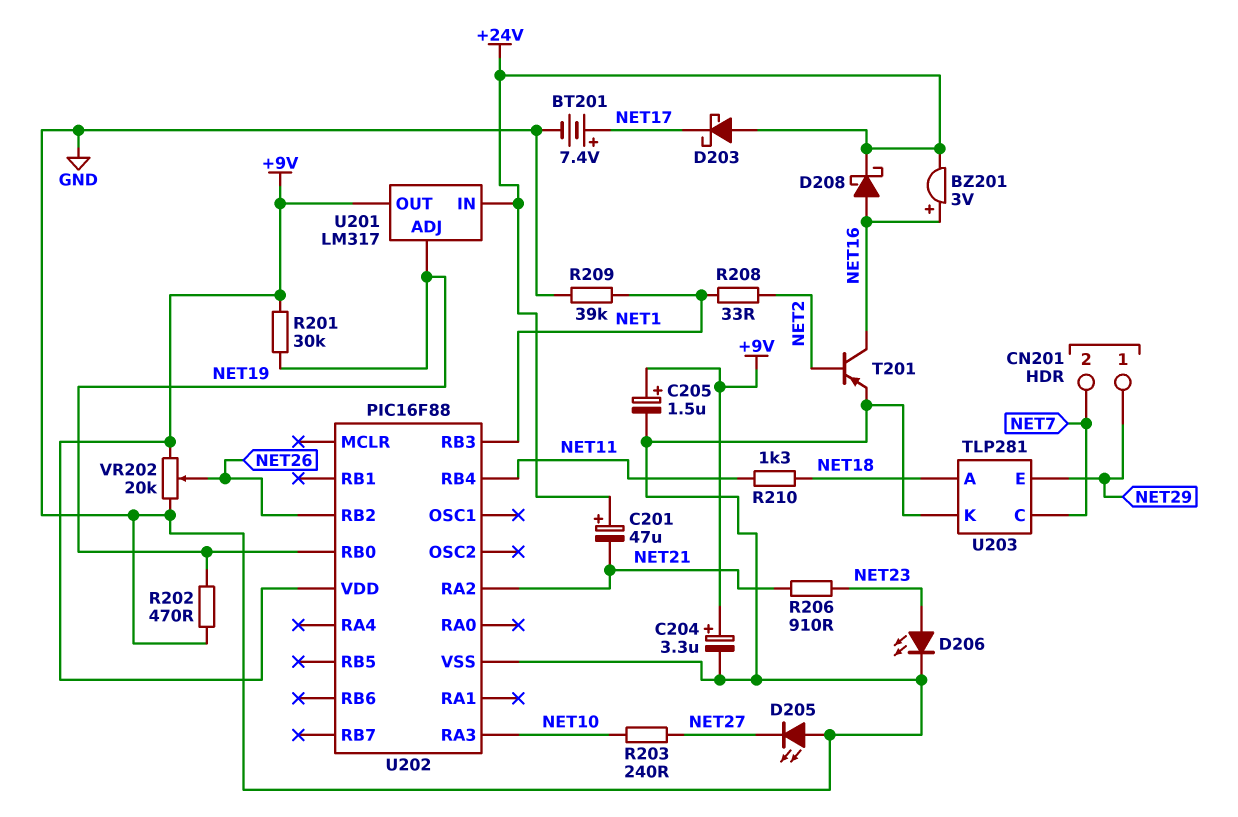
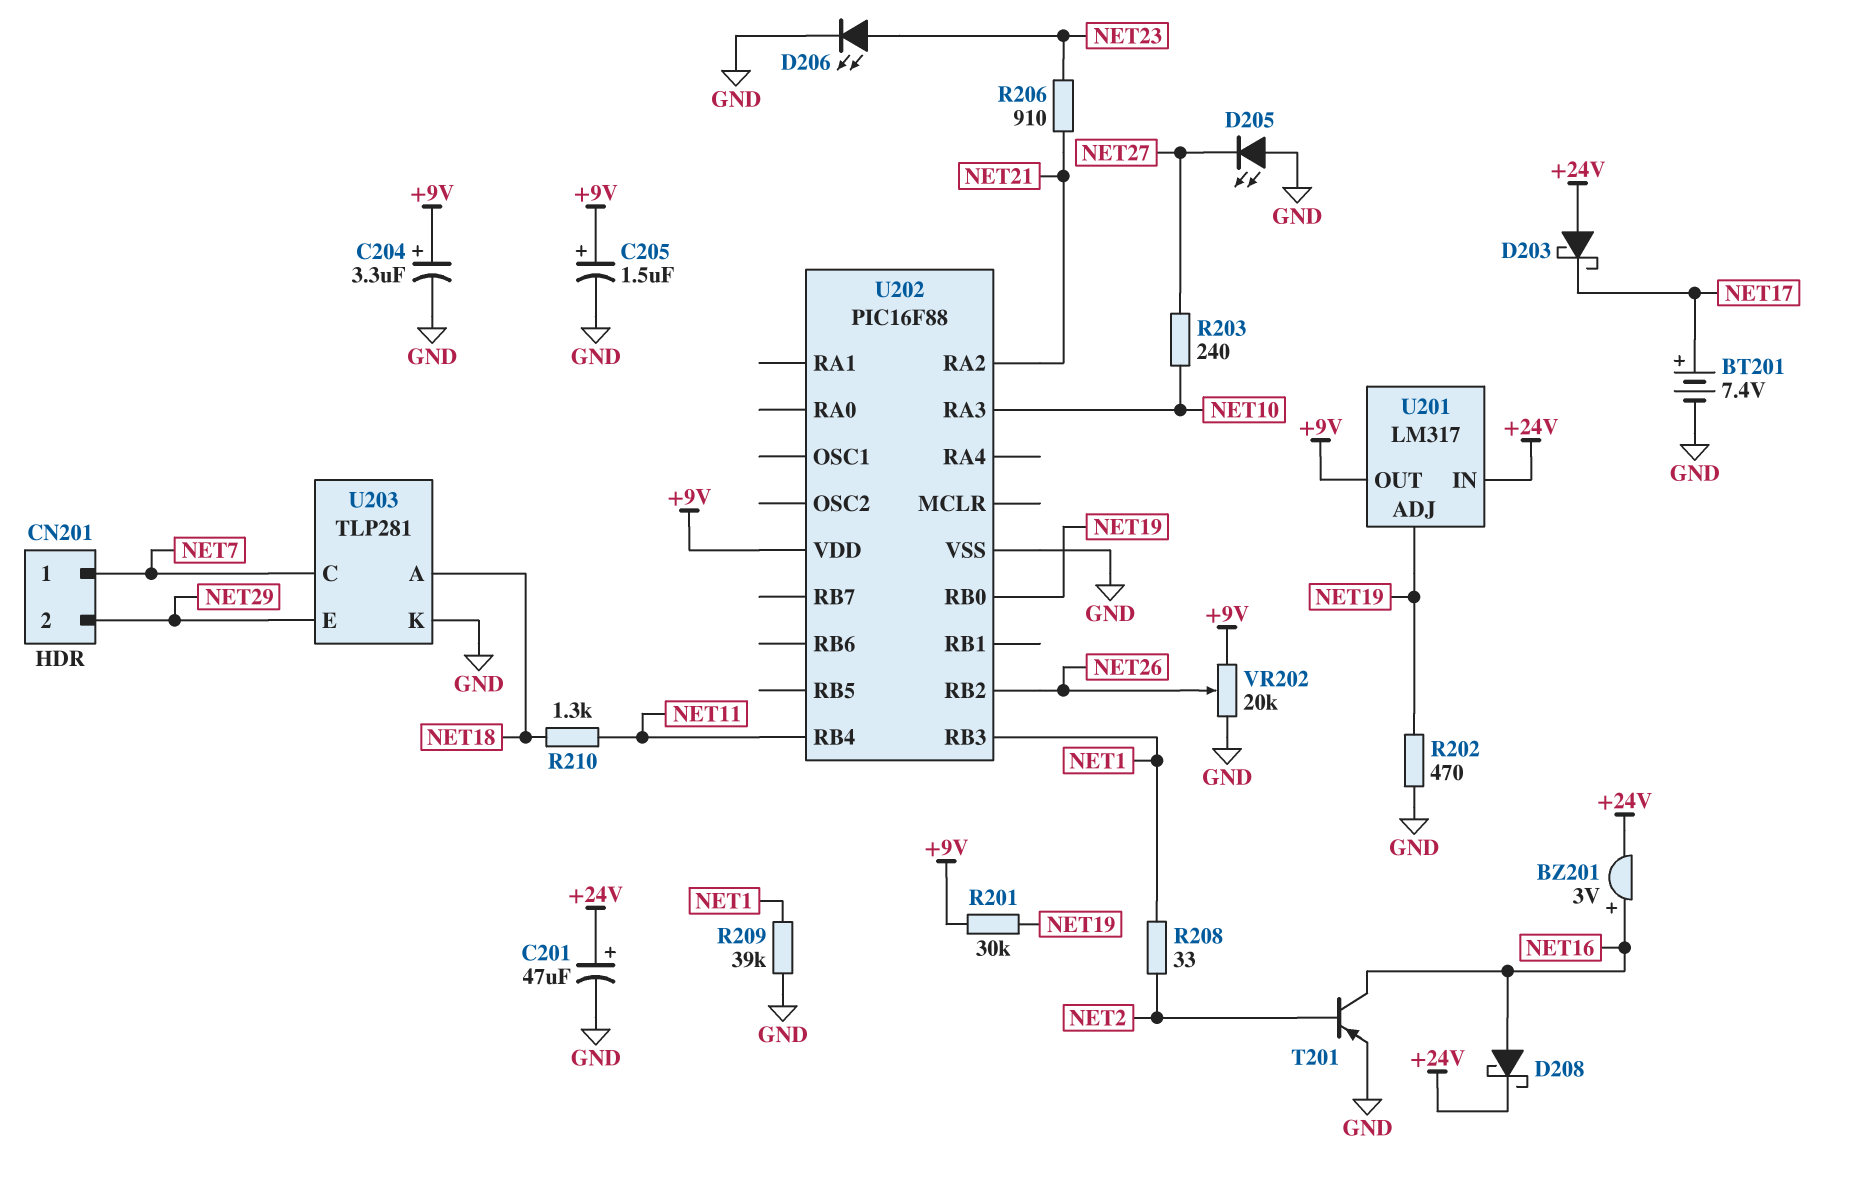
C201: 47uF (plus +24V, minus NET21) -> 47uF (plus +24V, minus GND)
CN201 pin 1: NET29 -> NET7
CN201 pin 2: NET7 -> NET29

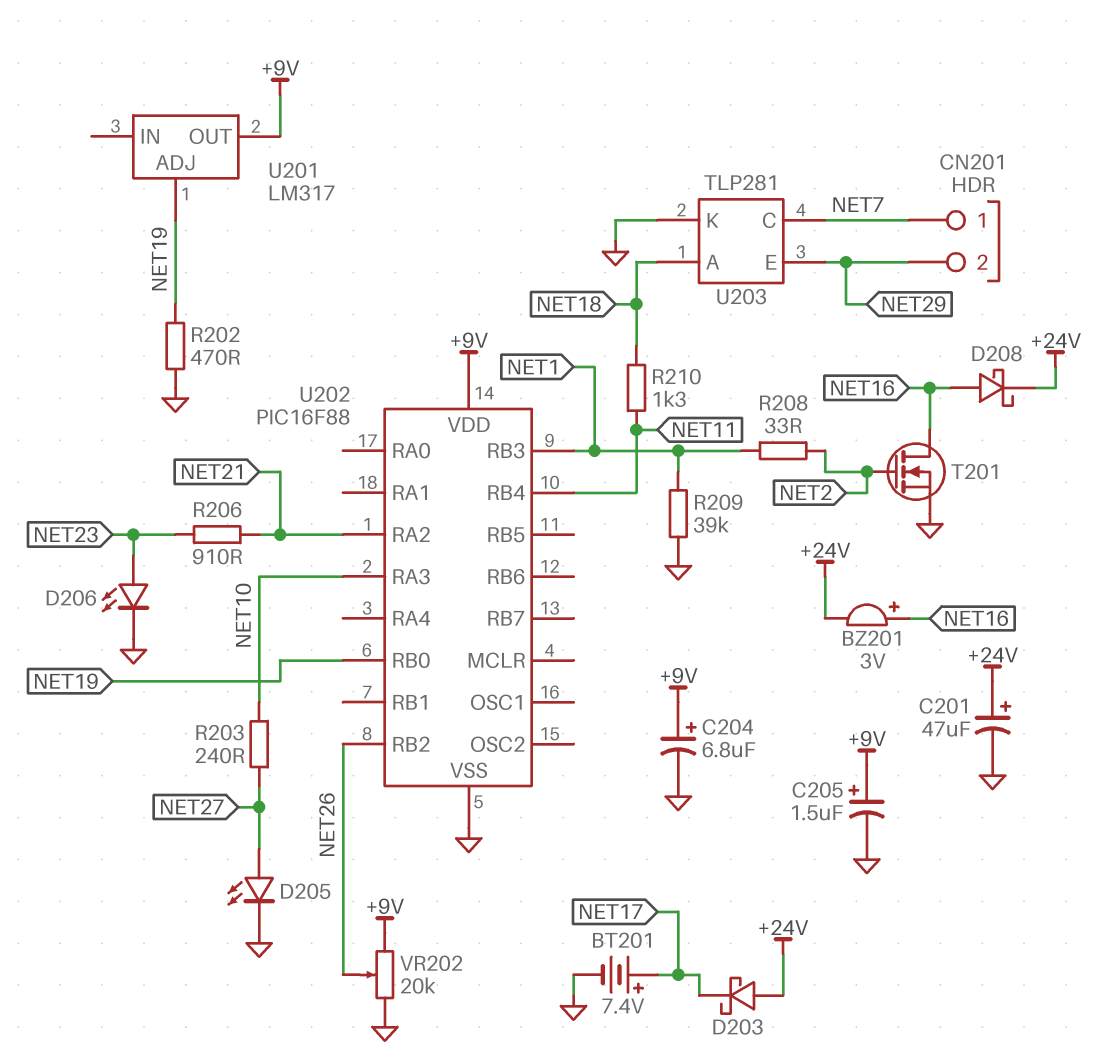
C204: 3.3uF (plus +9V, minus GND) -> 6.8uF (plus +9V, minus GND)
D205: LED (A GND, K NET27) -> LED (A NET27, K GND)
R201: 30k (+9V, NET19) -> none
T201: PNP (B NET2, C NET16, E GND) -> NMOS (G NET2, D NET16, S GND)
U201 pin IN: +24V -> none

